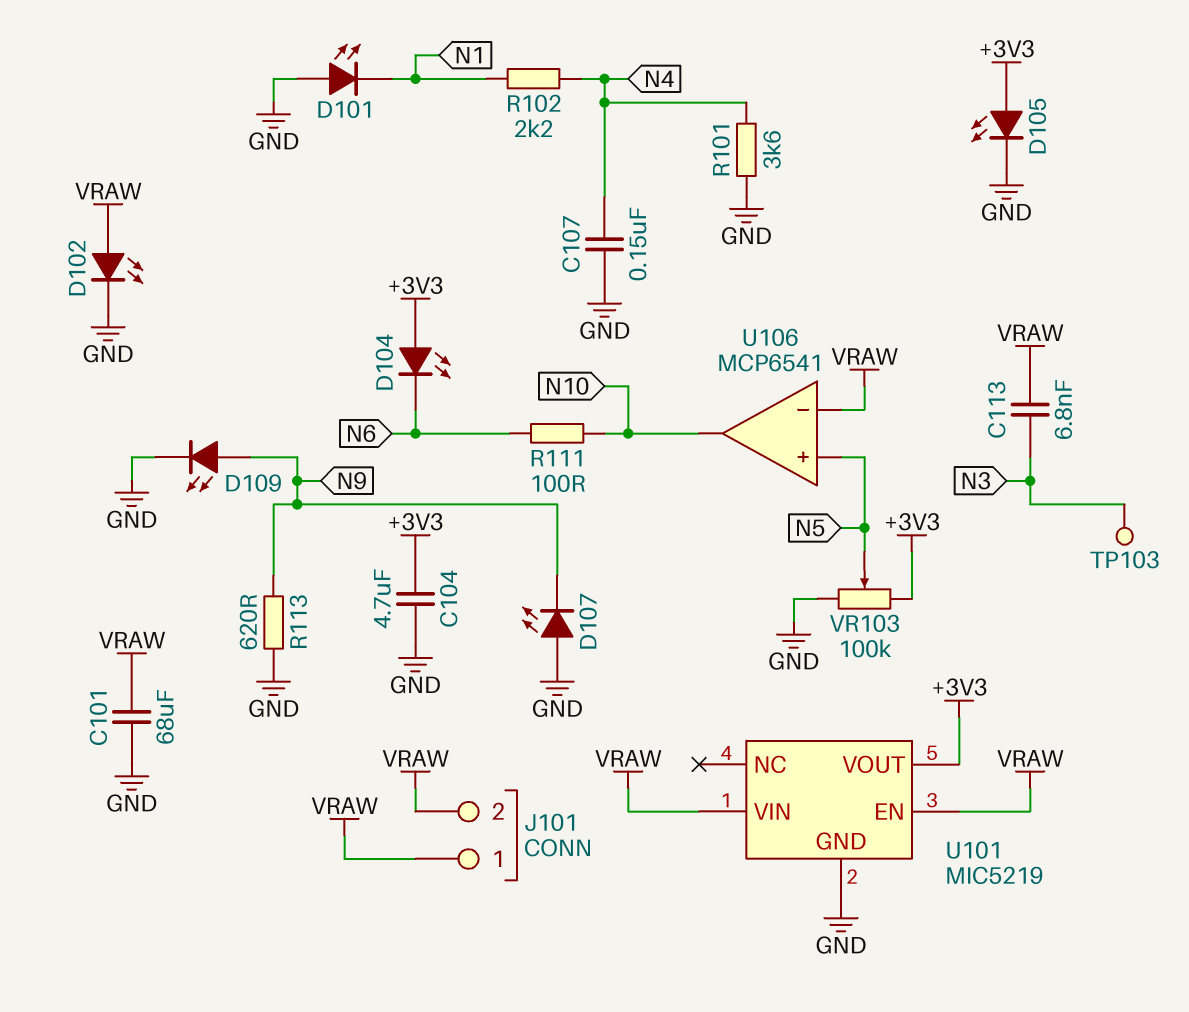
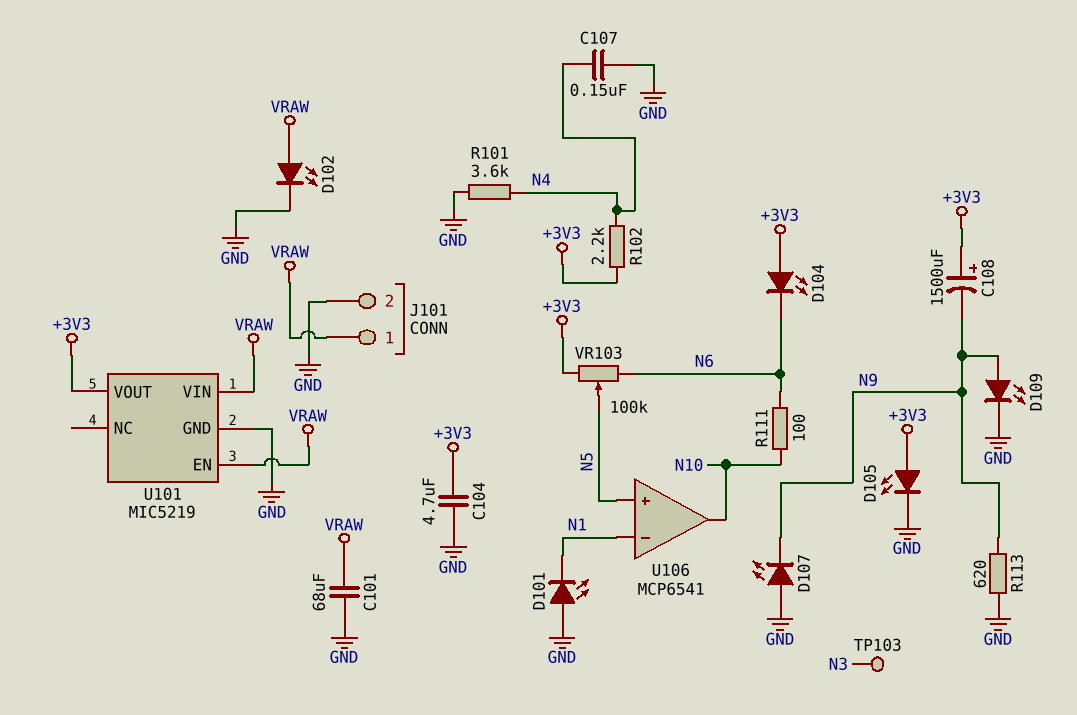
C108: none -> 1500uF (plus +3V3, minus N9)
C113: 6.8nF (N3, VRAW) -> none
J101 pin 2: VRAW -> GND
R102: 2.2k (N1, N4) -> 2.2k (+3V3, N4)
U106 pin in-: VRAW -> N1
VR103: 100k (+3V3, GND, wiper N5) -> 100k (+3V3, N6, wiper N5)

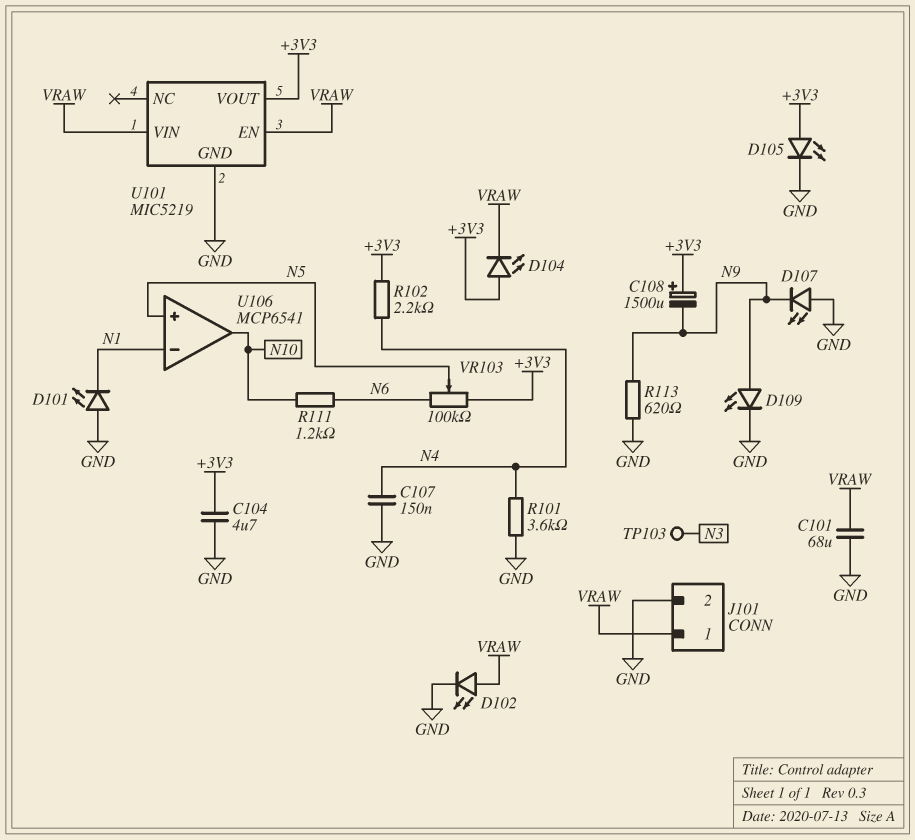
D104: LED (A +3V3, K N6) -> LED (A +3V3, K VRAW)
R111: 100 (N6, N10) -> 1.2k (N6, N10)

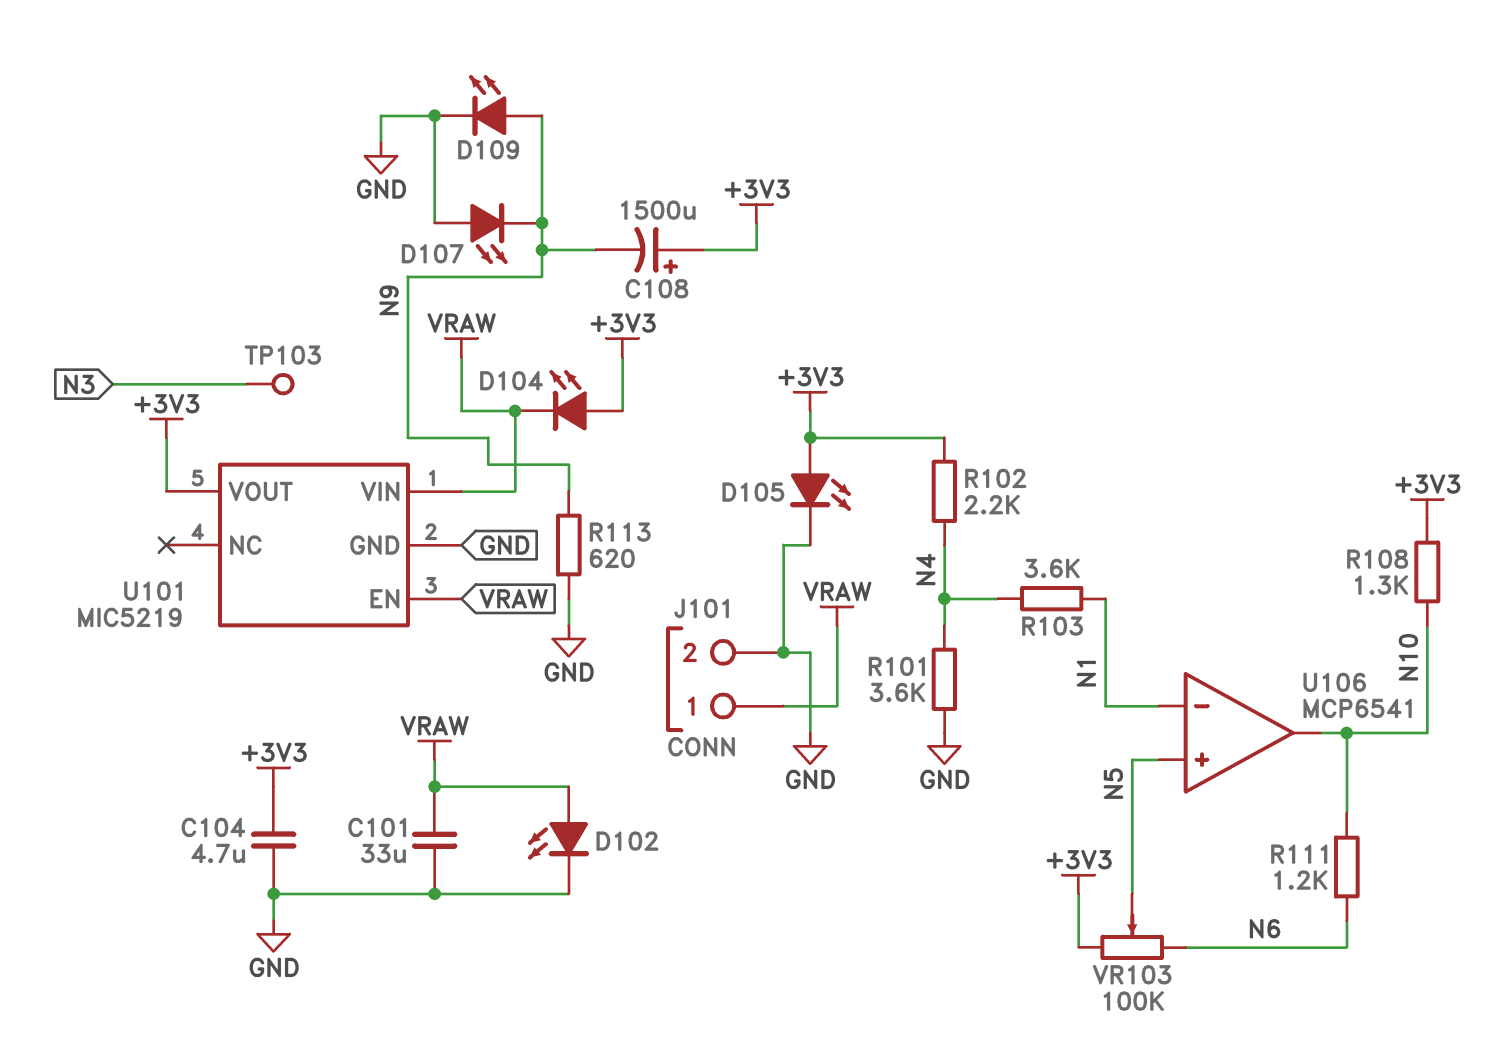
C101: 68uF (GND, VRAW) -> 33uF (GND, VRAW)
C107: 150nF (GND, N4) -> none
D101: LED (A GND, K N1) -> none
R103: none -> 3.6k (N1, N4)
R108: none -> 1.3k (+3V3, N10)

